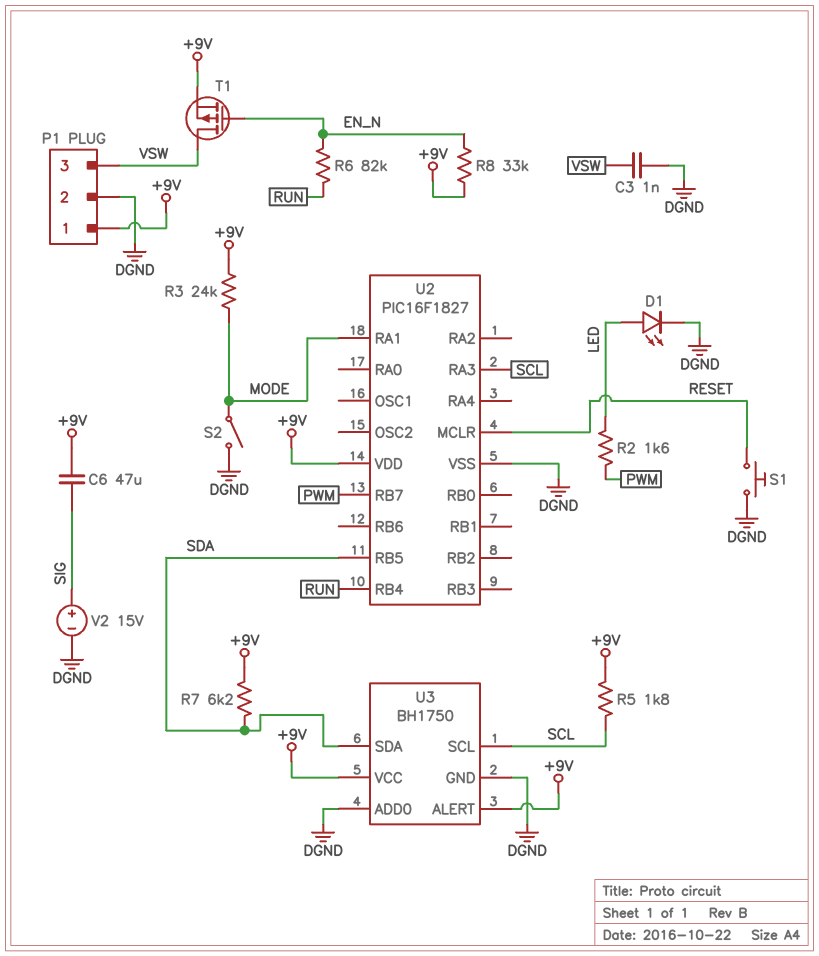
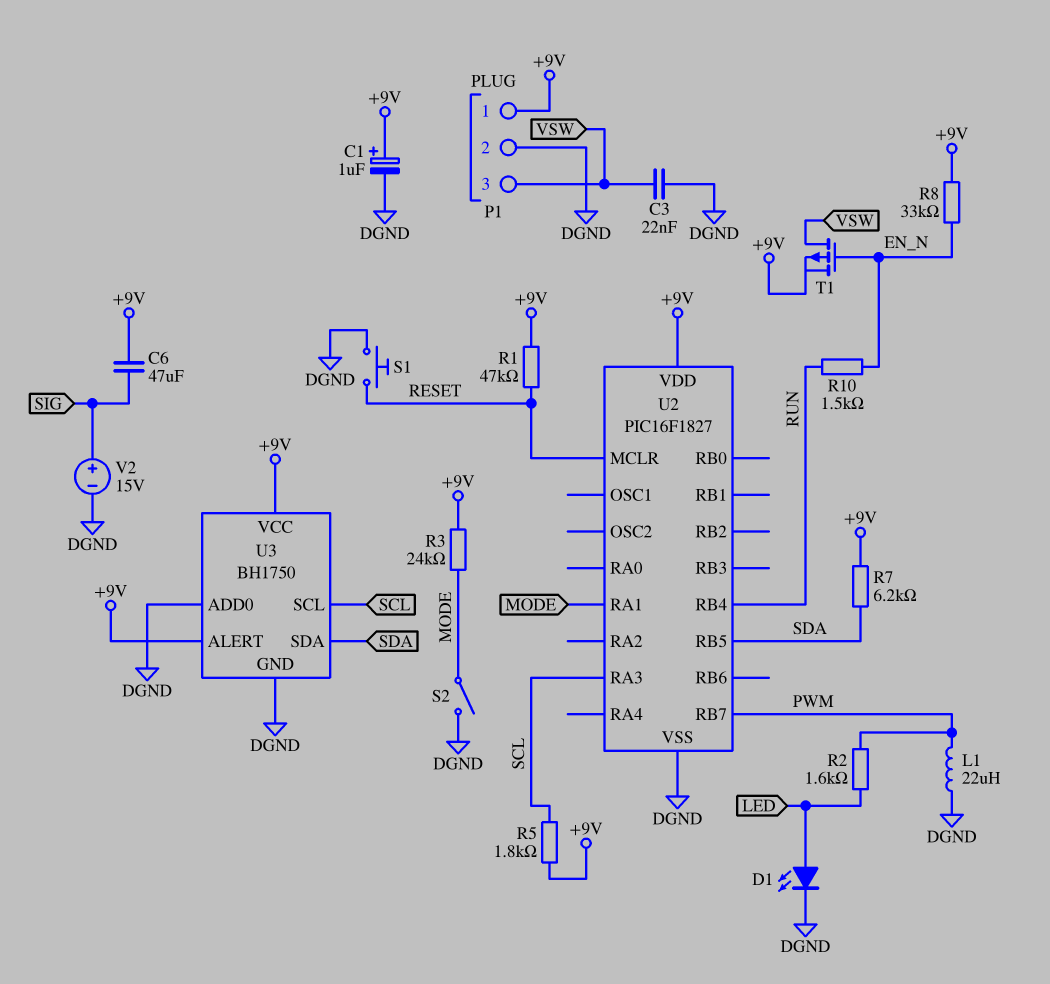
C1: none -> 1uF (plus +9V, minus DGND)
C3: 1nF (DGND, VSW) -> 22nF (DGND, VSW)
L1: none -> 22uH (DGND, PWM)
R1: none -> 47k (+9V, RESET)
R6: 82k (EN_N, RUN) -> none
R10: none -> 1.5k (EN_N, RUN)

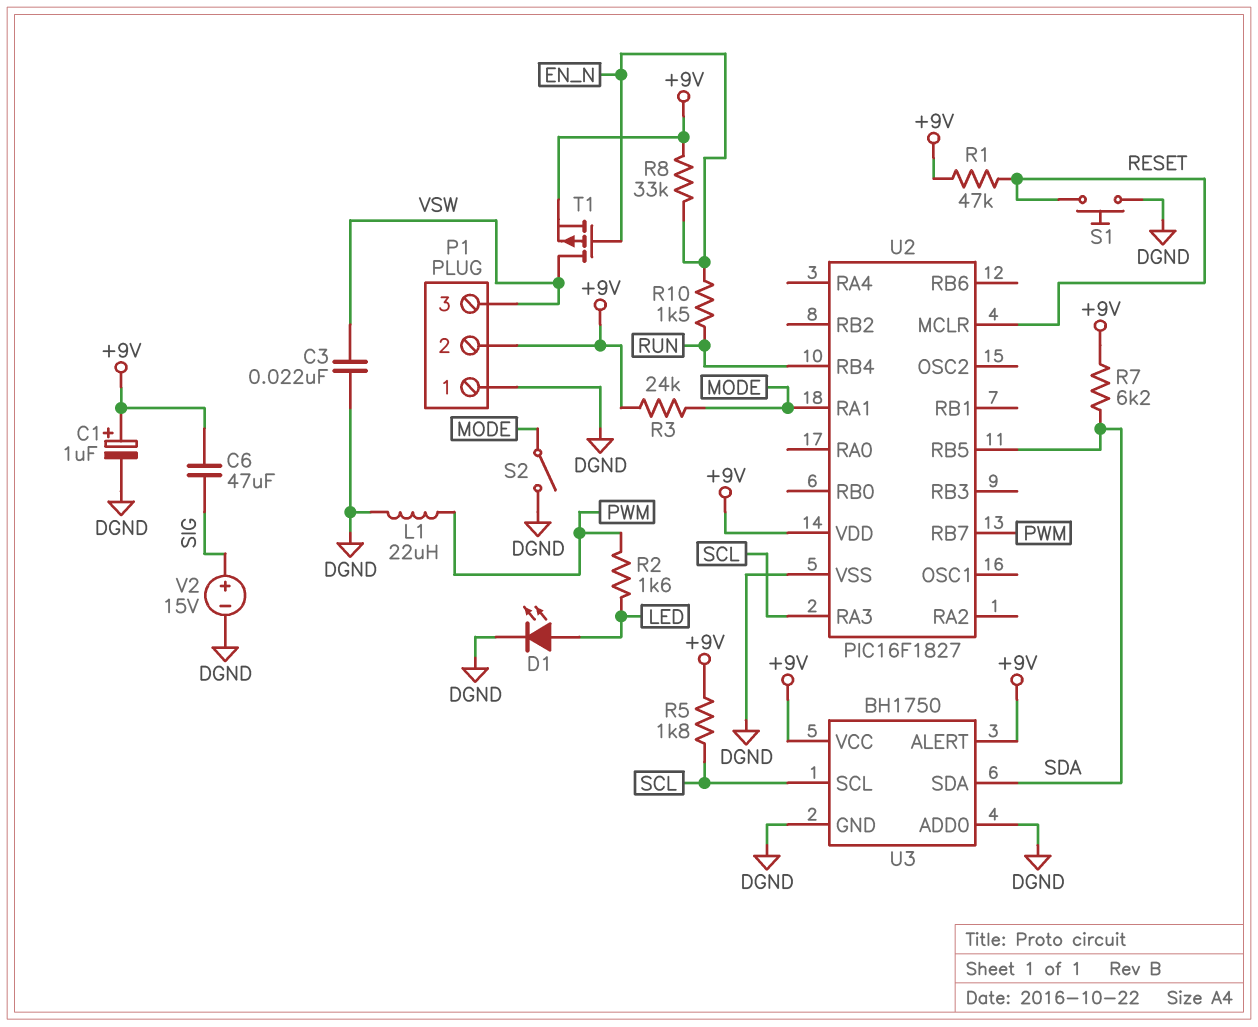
P1 pin 1: +9V -> DGND
P1 pin 2: DGND -> +9V

